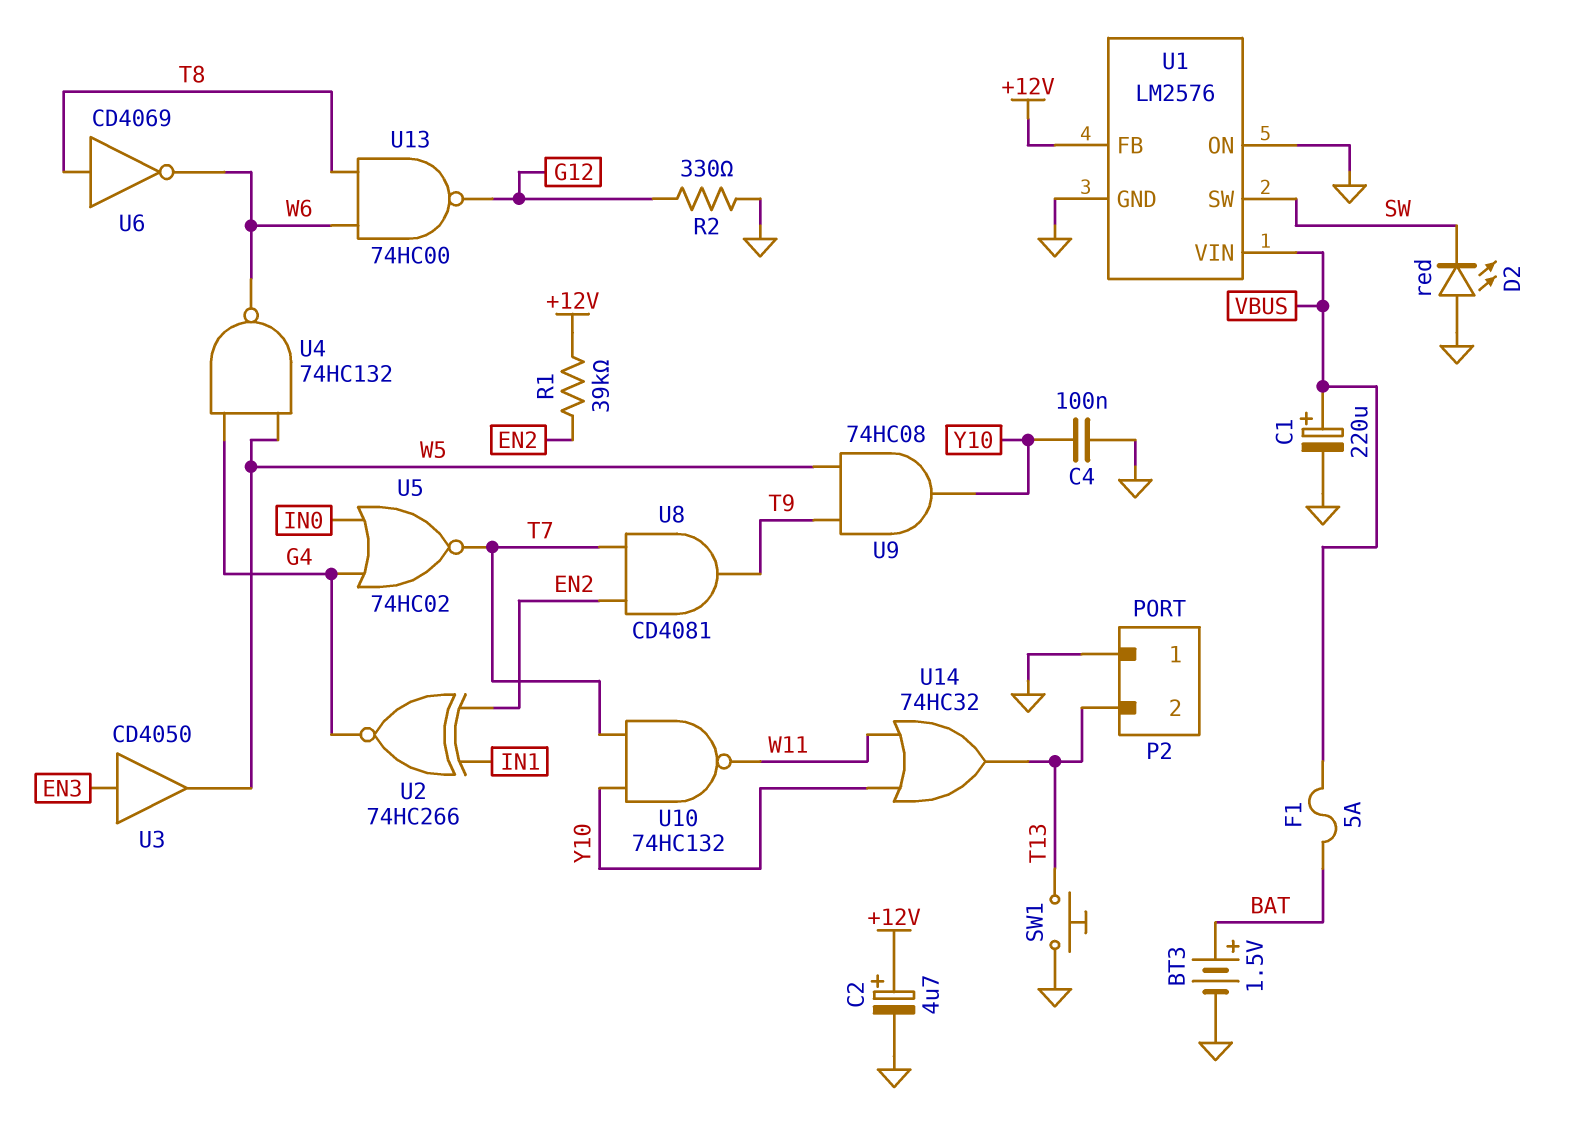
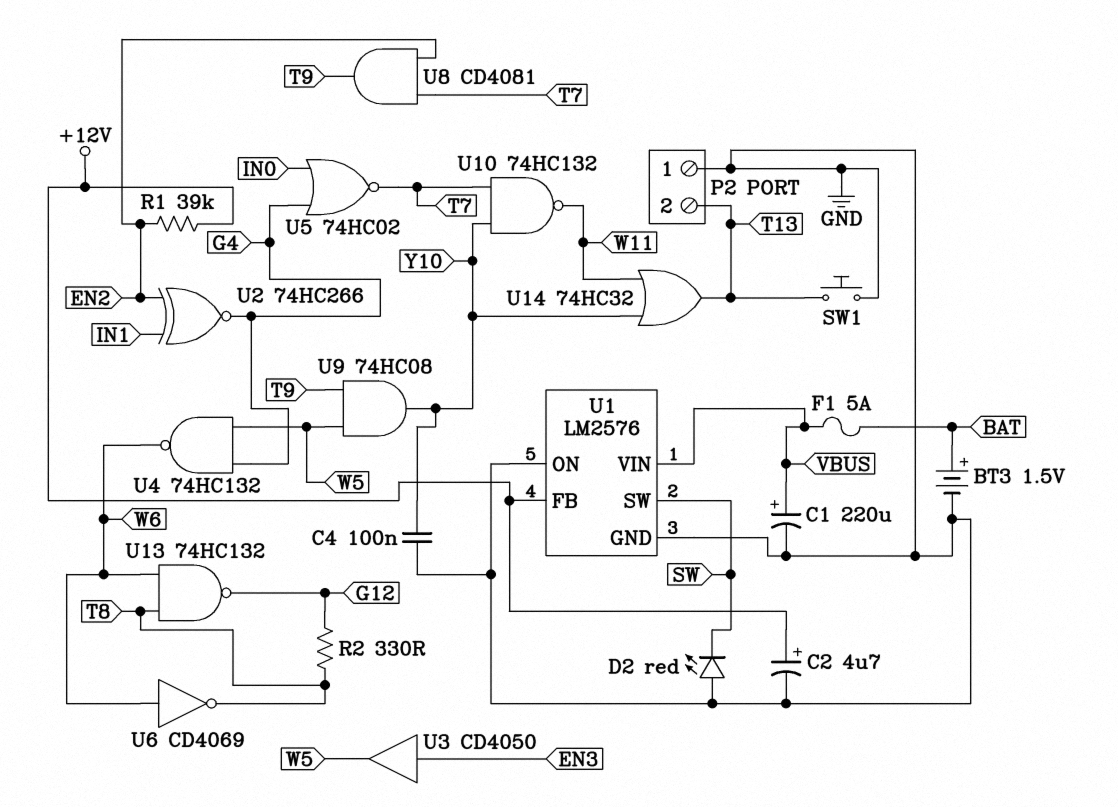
R2: 330 (G12, GND) -> 330 (G12, T8)
U6: NOT CD4069 (in T8, out W6) -> NOT CD4069 (in W6, out T8)
U13: NAND 74HC00 (in T8, in W6, out G12) -> NAND 74HC132 (in T8, in W6, out G12)

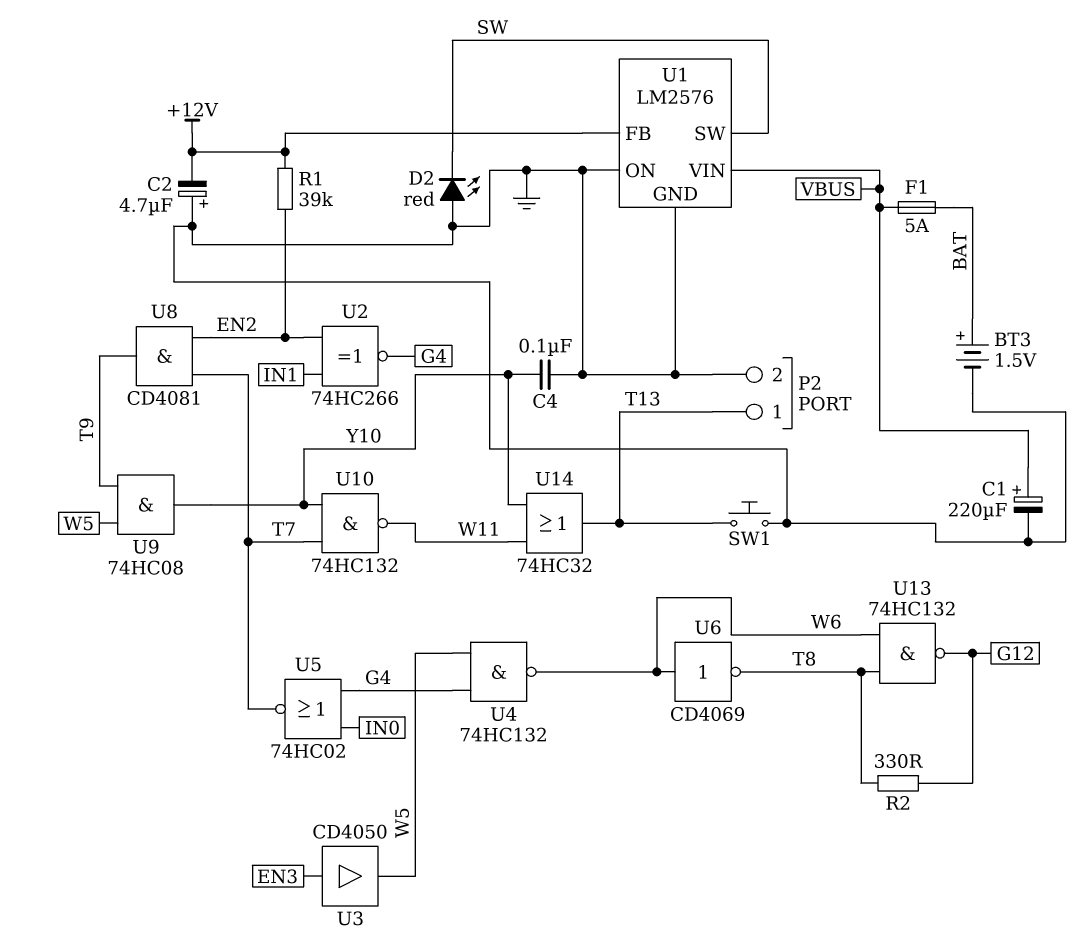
C2: 4.7uF (plus +12V, minus GND) -> 4.7uF (plus GND, minus +12V)
P2 pin 1: GND -> T13
P2 pin 2: T13 -> GND

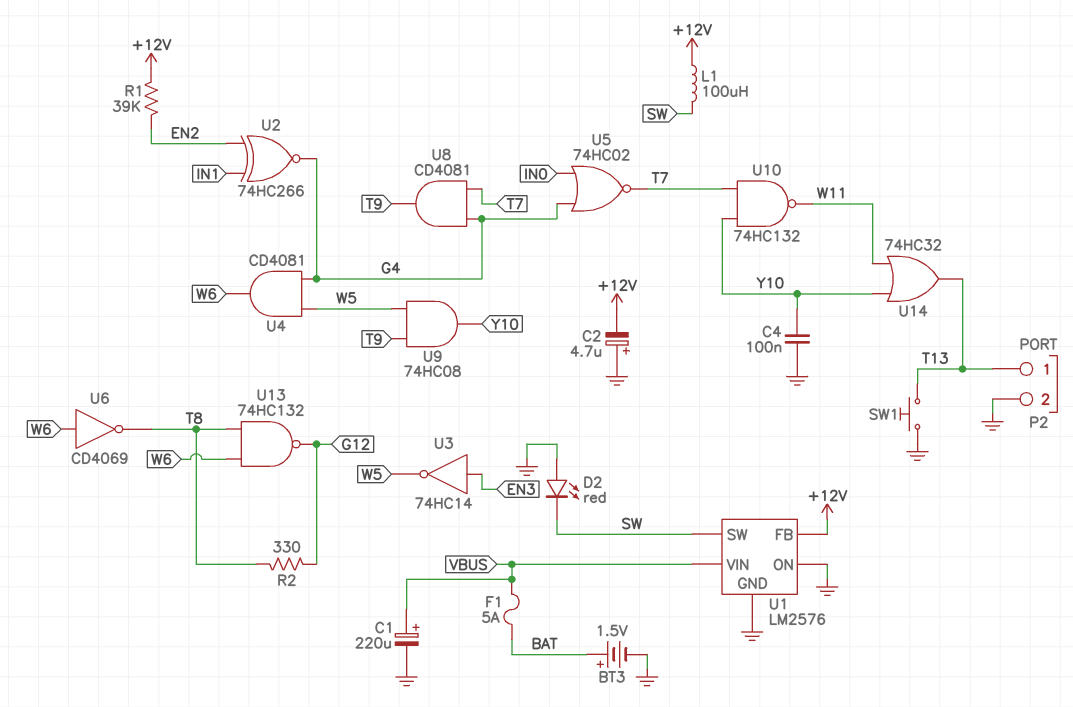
L1: none -> 100uH (+12V, SW)
U3: buffer CD4050 (in EN3, out W5) -> NOT 74HC14 (in EN3, out W5)
U4: NAND 74HC132 (in G4, in W5, out W6) -> AND CD4081 (in G4, in W5, out W6)
U8: AND CD4081 (in EN2, in T7, out T9) -> AND CD4081 (in G4, in T7, out T9)

